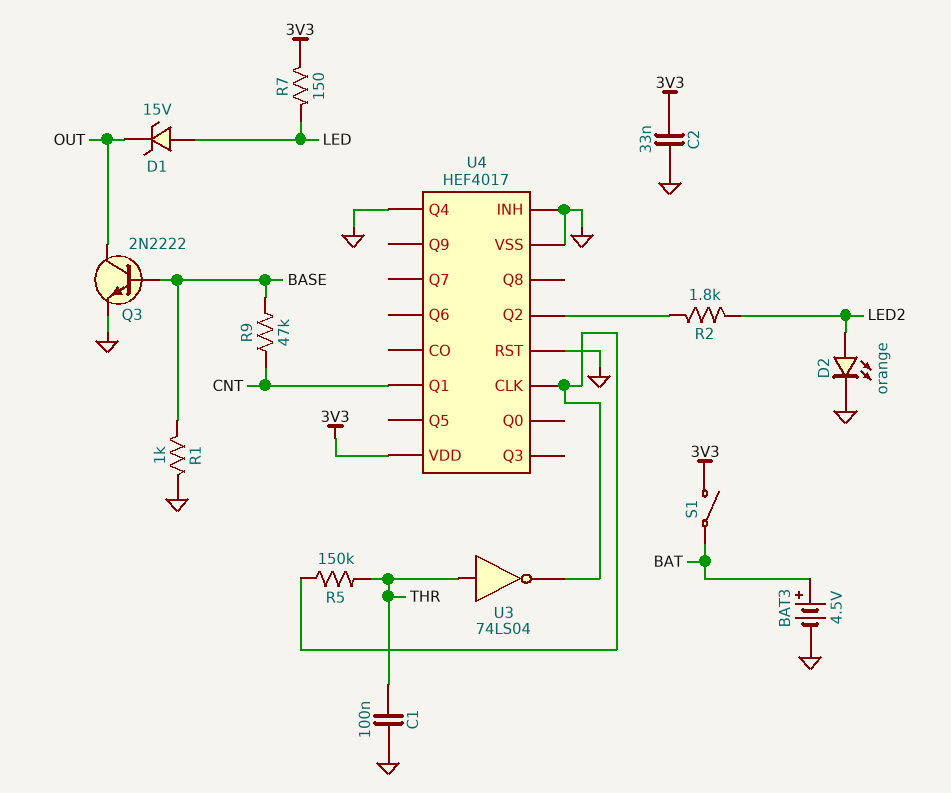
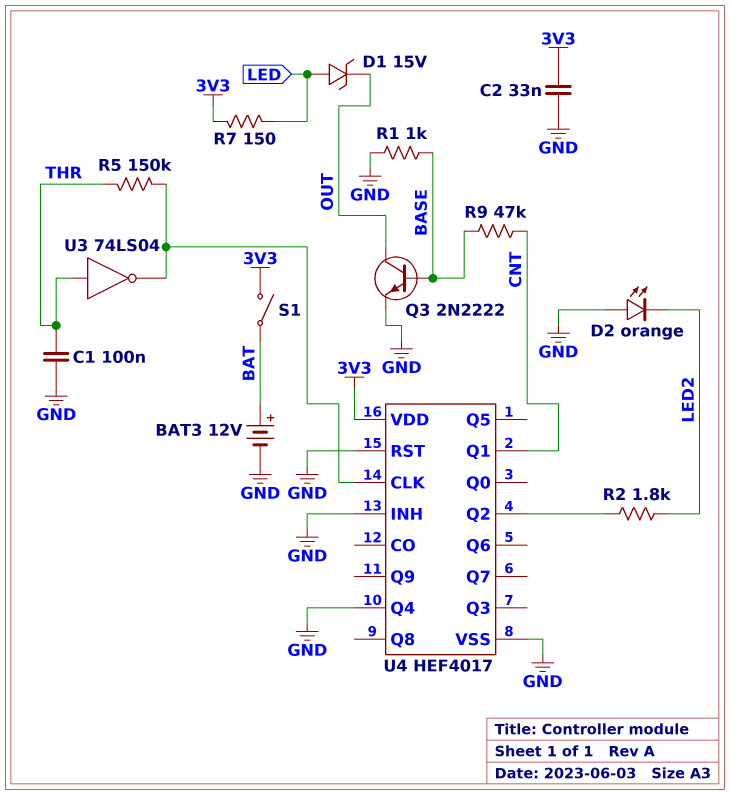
BAT3: 4.5V (plus BAT, minus GND) -> 12V (plus BAT, minus GND)
D2: LED orange (A LED2, K GND) -> LED orange (A GND, K LED2)

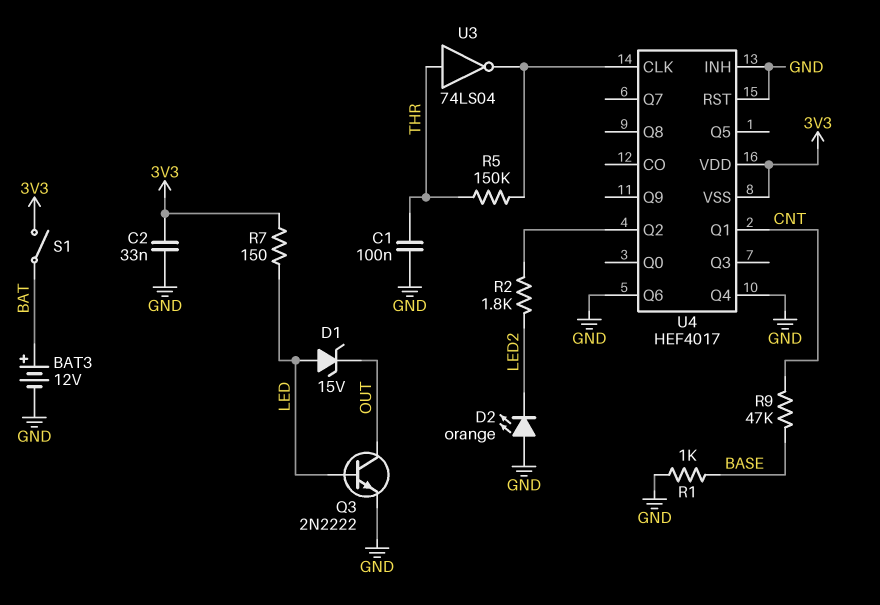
Q3: NPN 2N2222 (B BASE, C OUT, E GND) -> NPN 2N2222 (B LED, C OUT, E GND)
U4 pin Q6: none -> GND
U4 pin VSS: GND -> 3V3

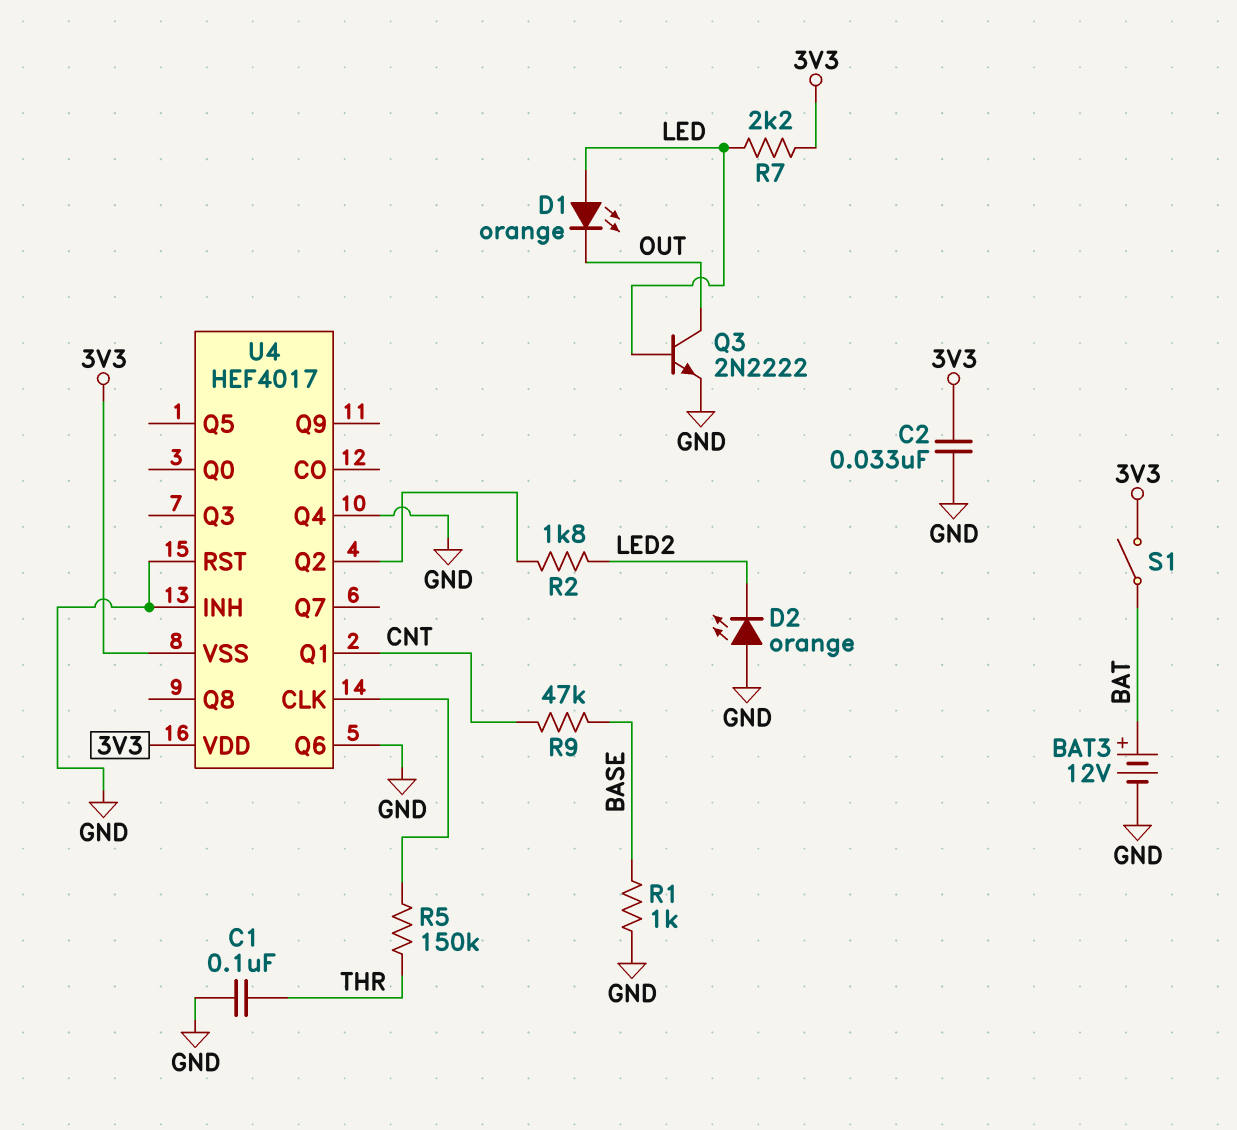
D1: zener 15V (A LED, K OUT) -> LED orange (A LED, K OUT)
R7: 150 (3V3, LED) -> 2.2k (3V3, LED)
U3: NOT 74LS04 (in THR, out U4/CLK) -> none

